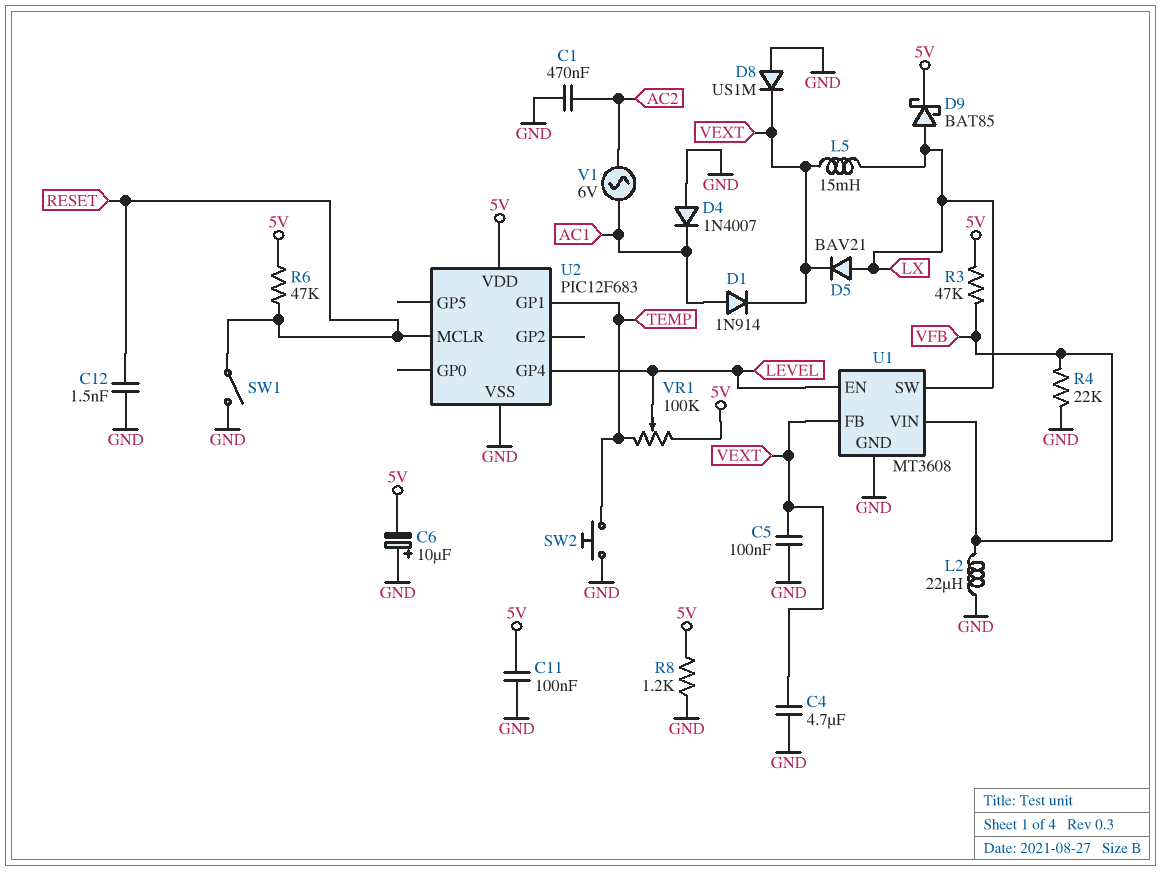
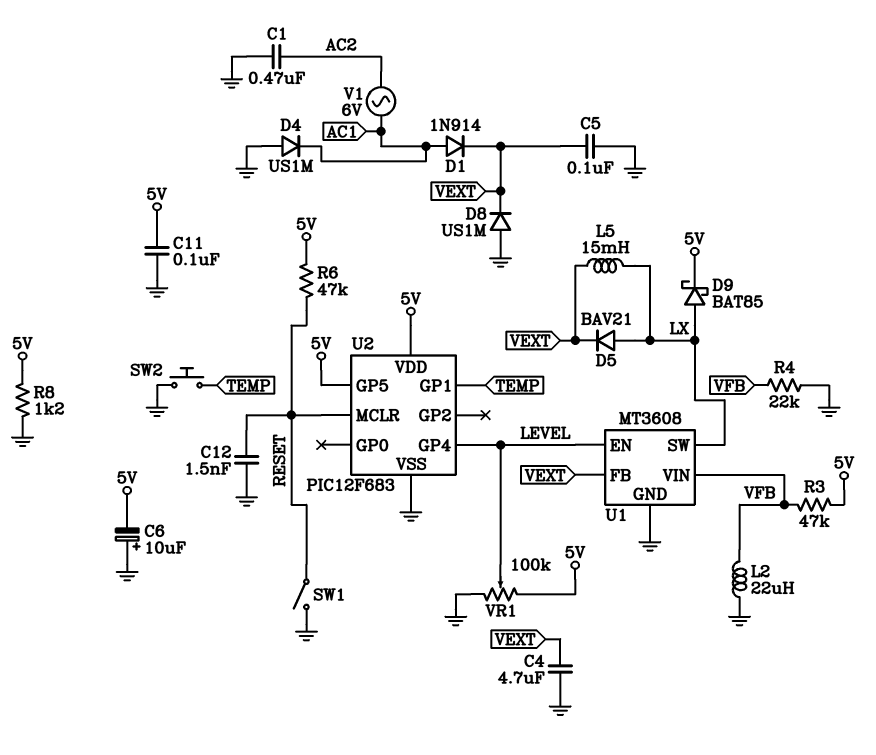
D4: diode 1N4007 (A GND, K AC1) -> diode US1M (A GND, K AC1)
U2 pin GP5: none -> 5V
VR1: 100k (5V, TEMP, wiper LEVEL) -> 100k (5V, GND, wiper LEVEL)

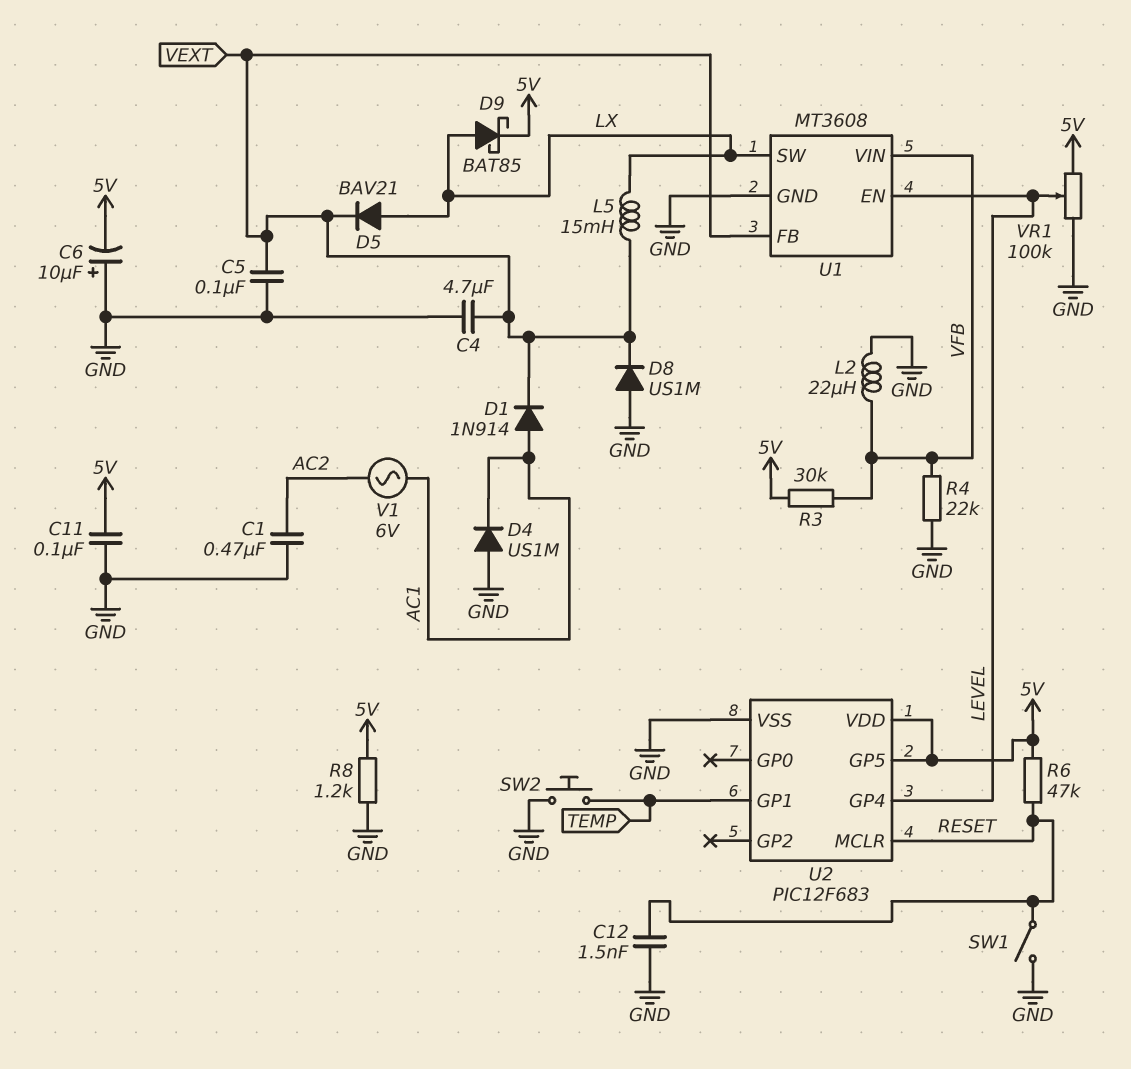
R3: 47k (5V, VFB) -> 30k (5V, VFB)

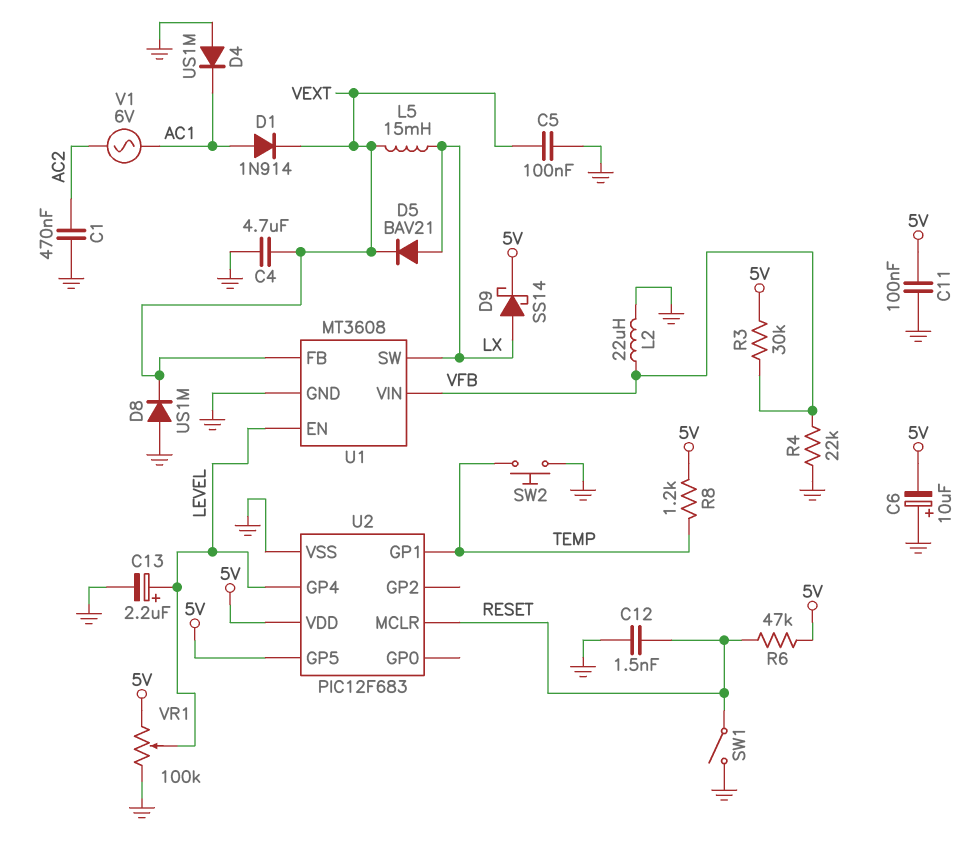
C13: none -> 2.2uF (plus LEVEL, minus GND)
D9: schottky BAT85 (A LX, K 5V) -> schottky SS14 (A LX, K 5V)
R8: 1.2k (5V, GND) -> 1.2k (5V, TEMP)

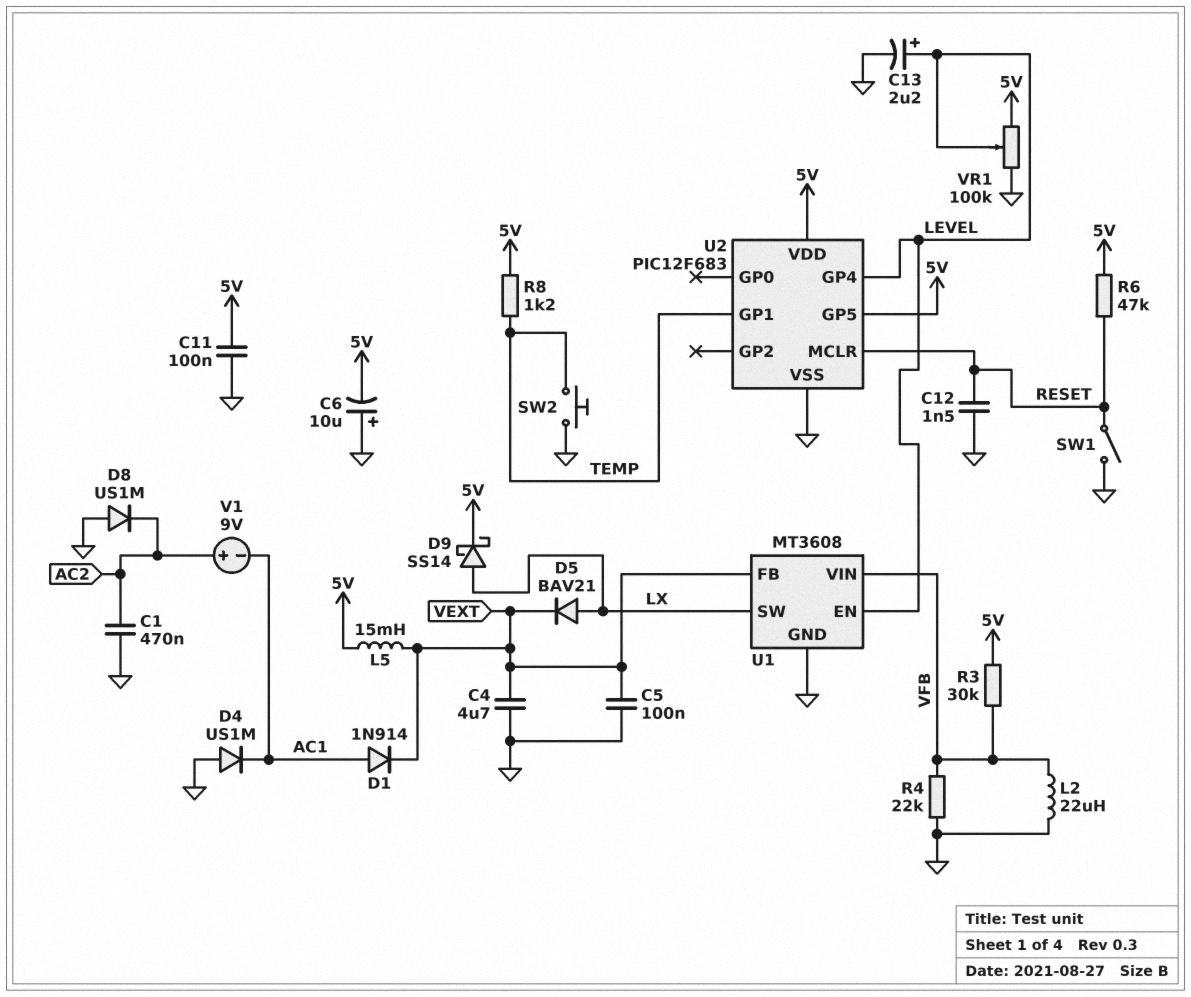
D8: diode US1M (A GND, K VEXT) -> diode US1M (A GND, K AC2)
L5: 15mH (LX, VEXT) -> 15mH (5V, VEXT)
V1: AC 6V (AC1, AC2) -> 9V (plus AC2, minus AC1)

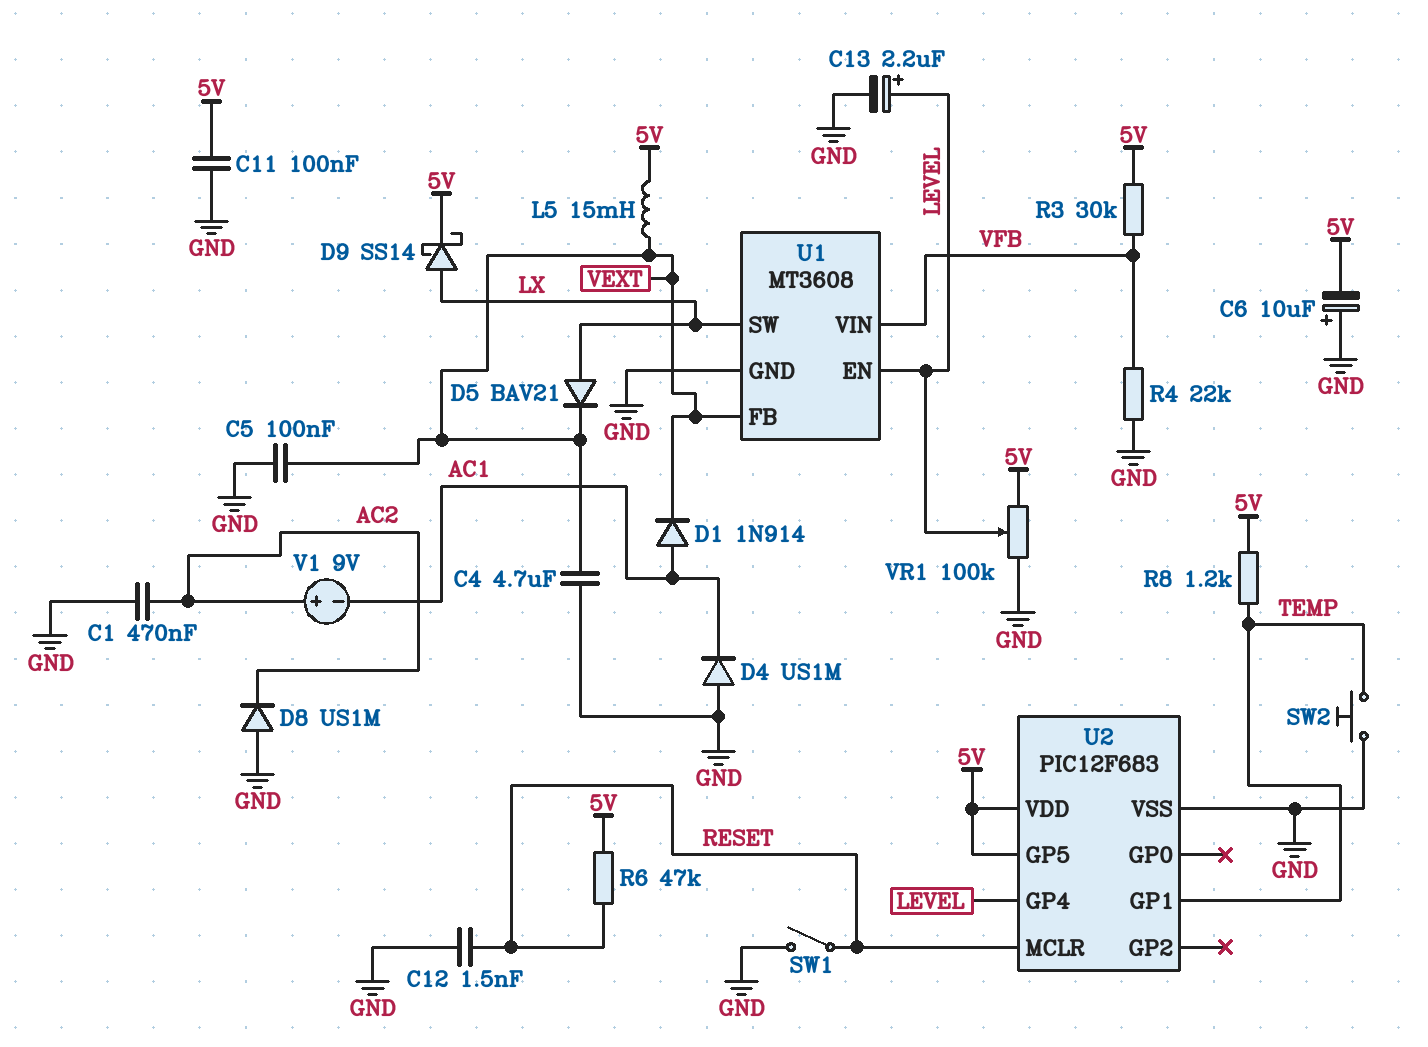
L2: 22uH (GND, VFB) -> none

